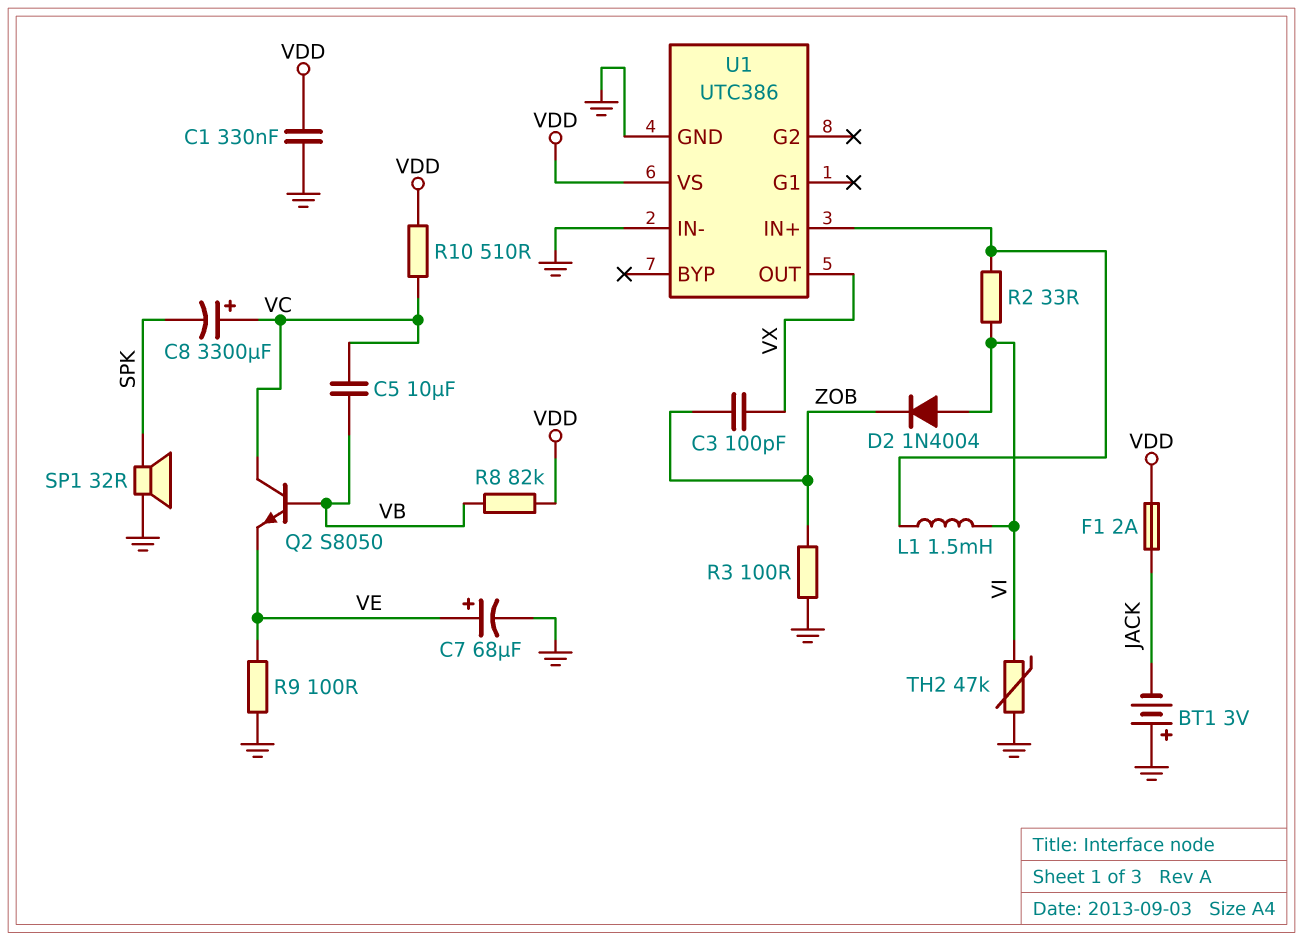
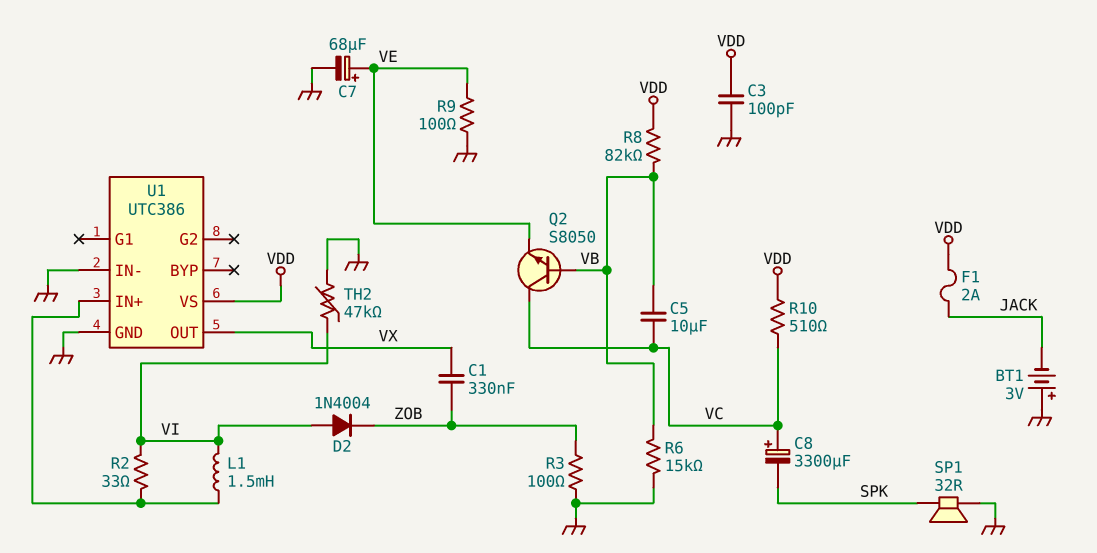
C1: 330nF (GND, VDD) -> 330nF (VX, ZOB)
C3: 100pF (VX, ZOB) -> 100pF (GND, VDD)
R6: none -> 15k (GND, VB)

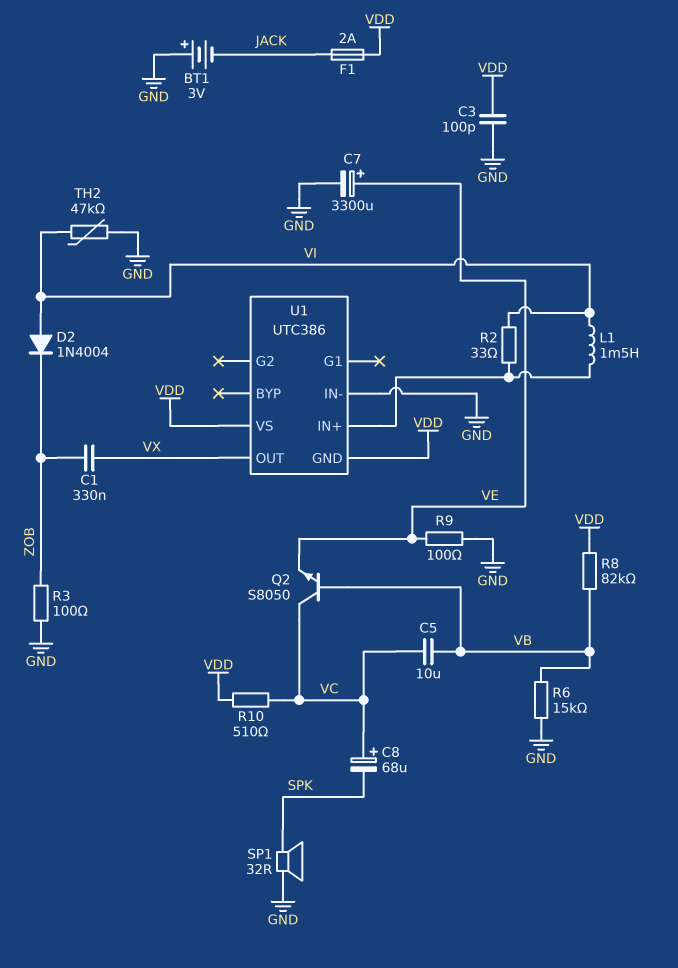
C7: 68uF (plus VE, minus GND) -> 3300uF (plus VE, minus GND)
C8: 3300uF (plus VC, minus SPK) -> 68uF (plus VC, minus SPK)
U1 pin GND: GND -> VDD

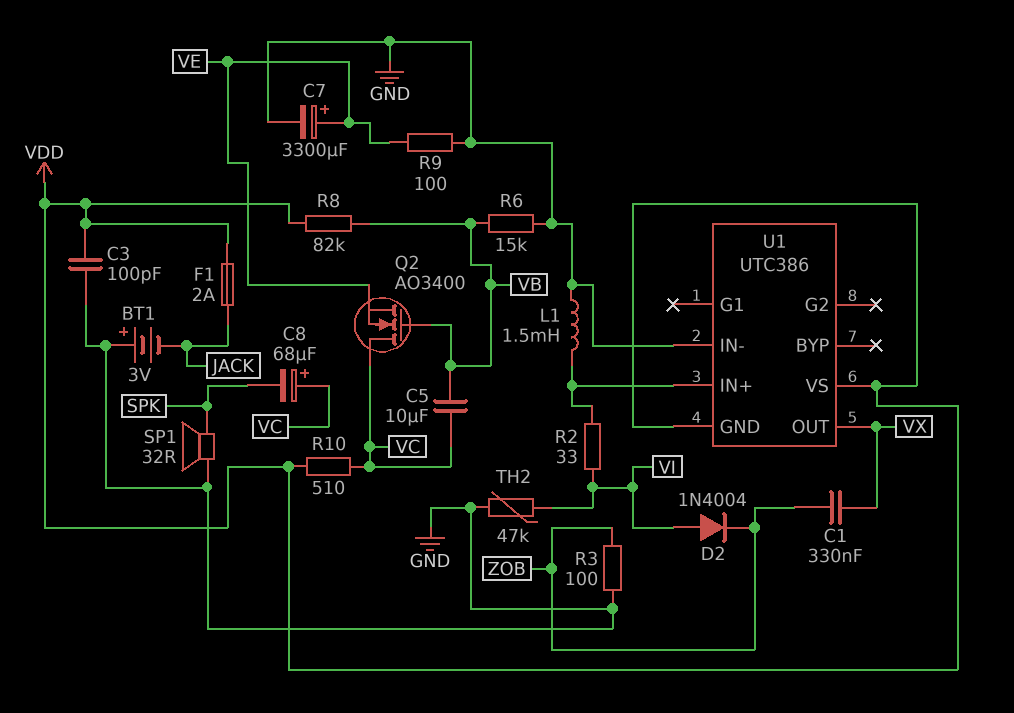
L1: 1.5mH (U1/IN+, VI) -> 1.5mH (GND, U1/IN+)
Q2: NPN S8050 (B VB, C VC, E VE) -> NMOS AO3400 (G VB, D VC, S VE)

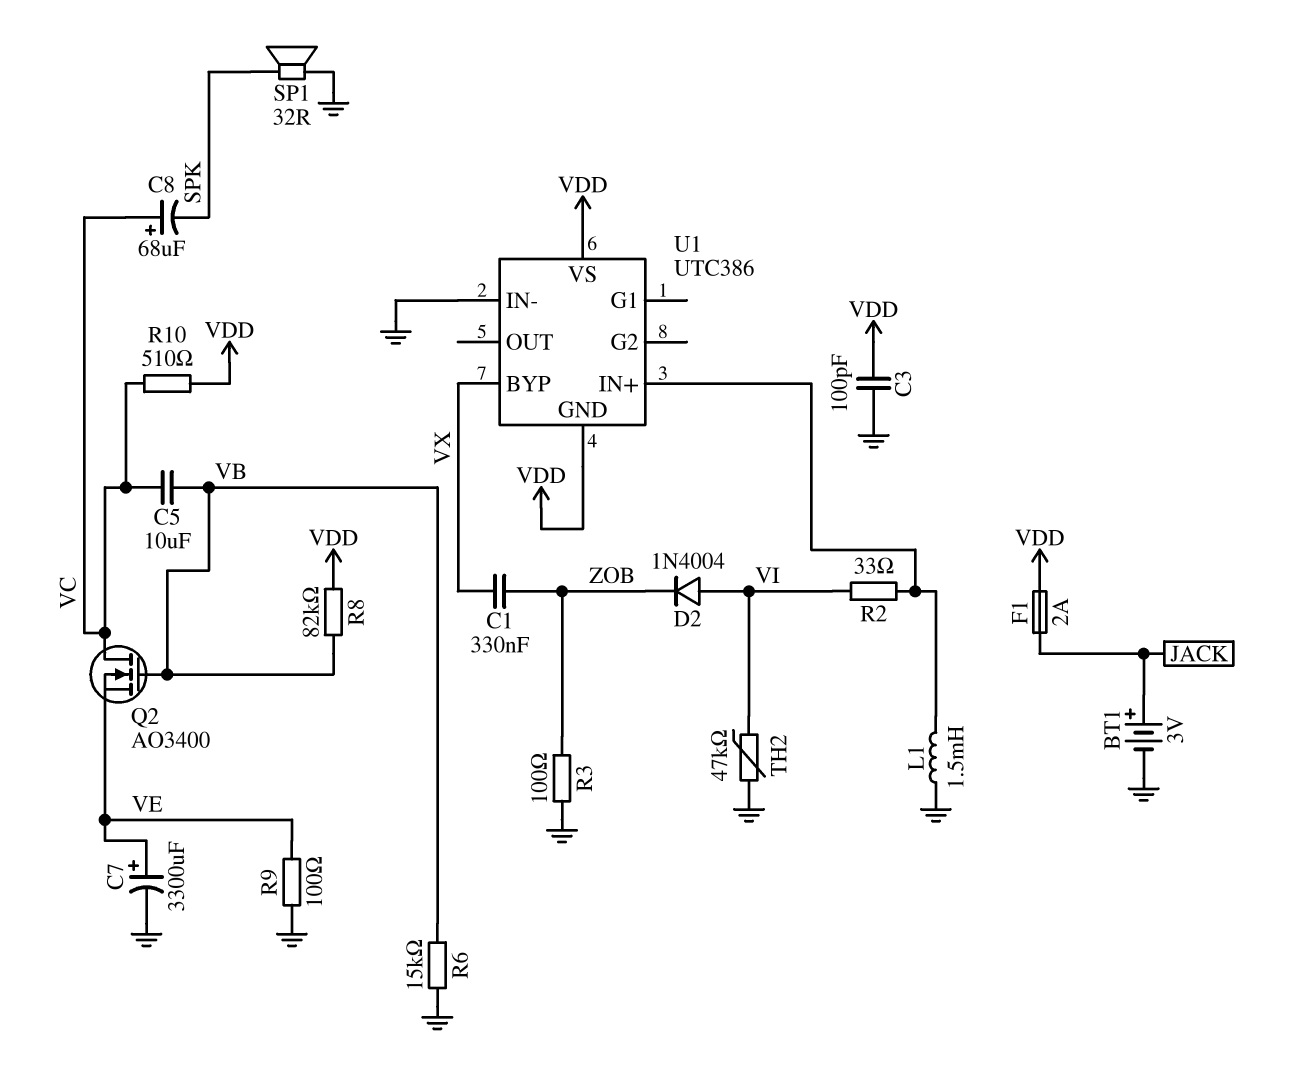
BT1: 3V (plus GND, minus JACK) -> 3V (plus JACK, minus GND)
U1 pin BYP: none -> VX
U1 pin OUT: VX -> none

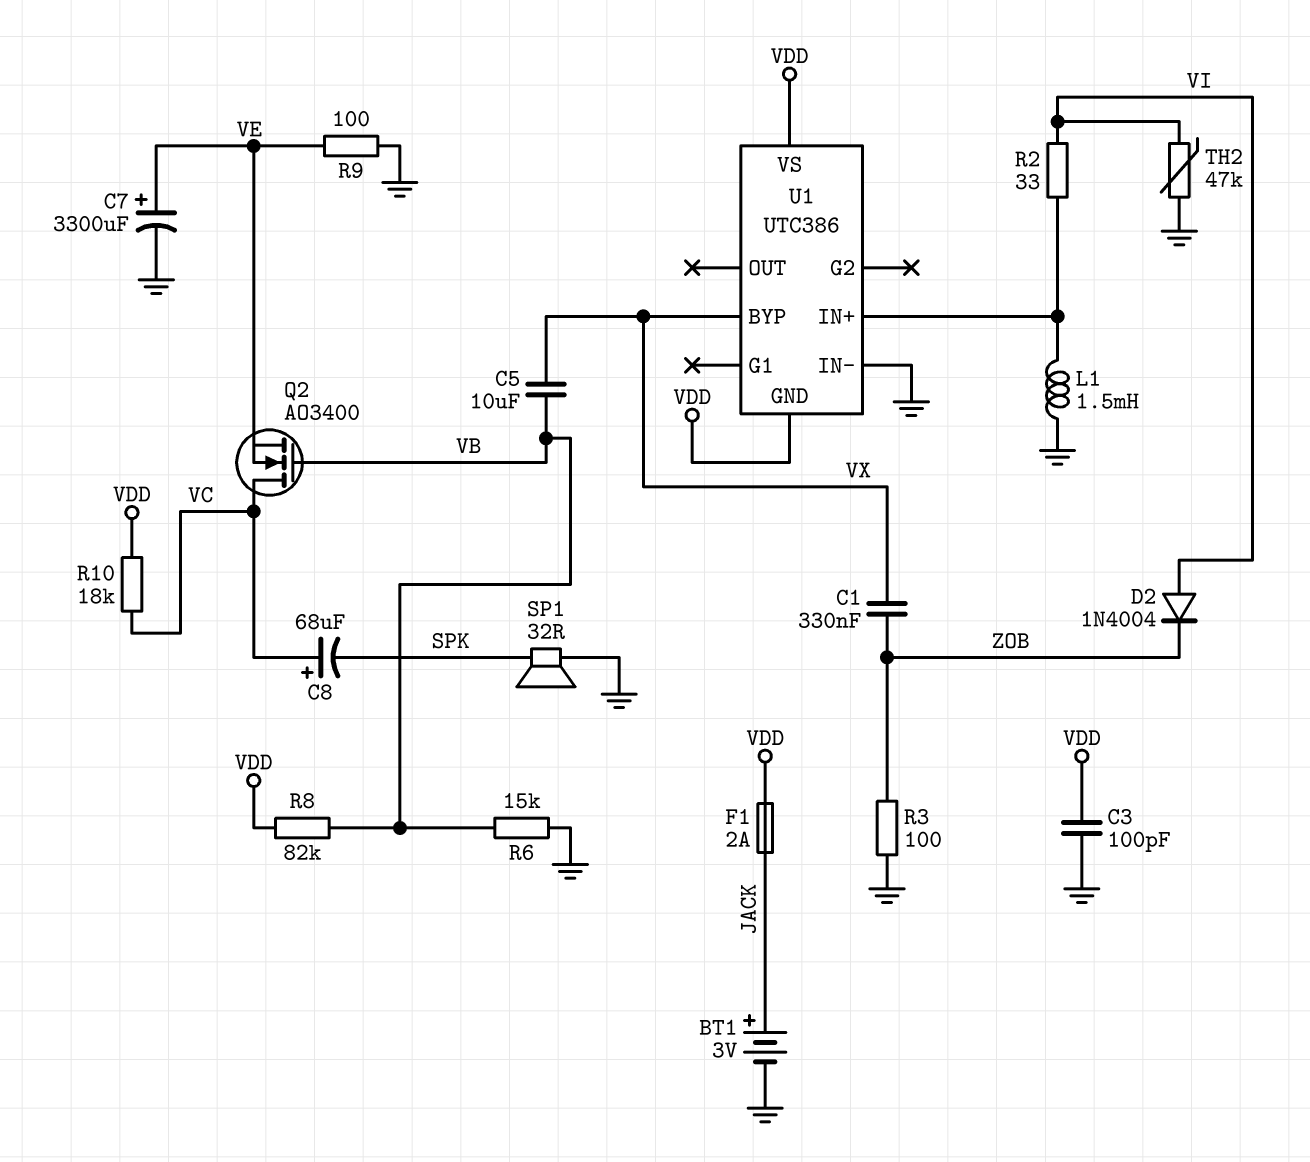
C5: 10uF (VB, VC) -> 10uF (VB, VX)
R10: 510 (VC, VDD) -> 18k (VC, VDD)

